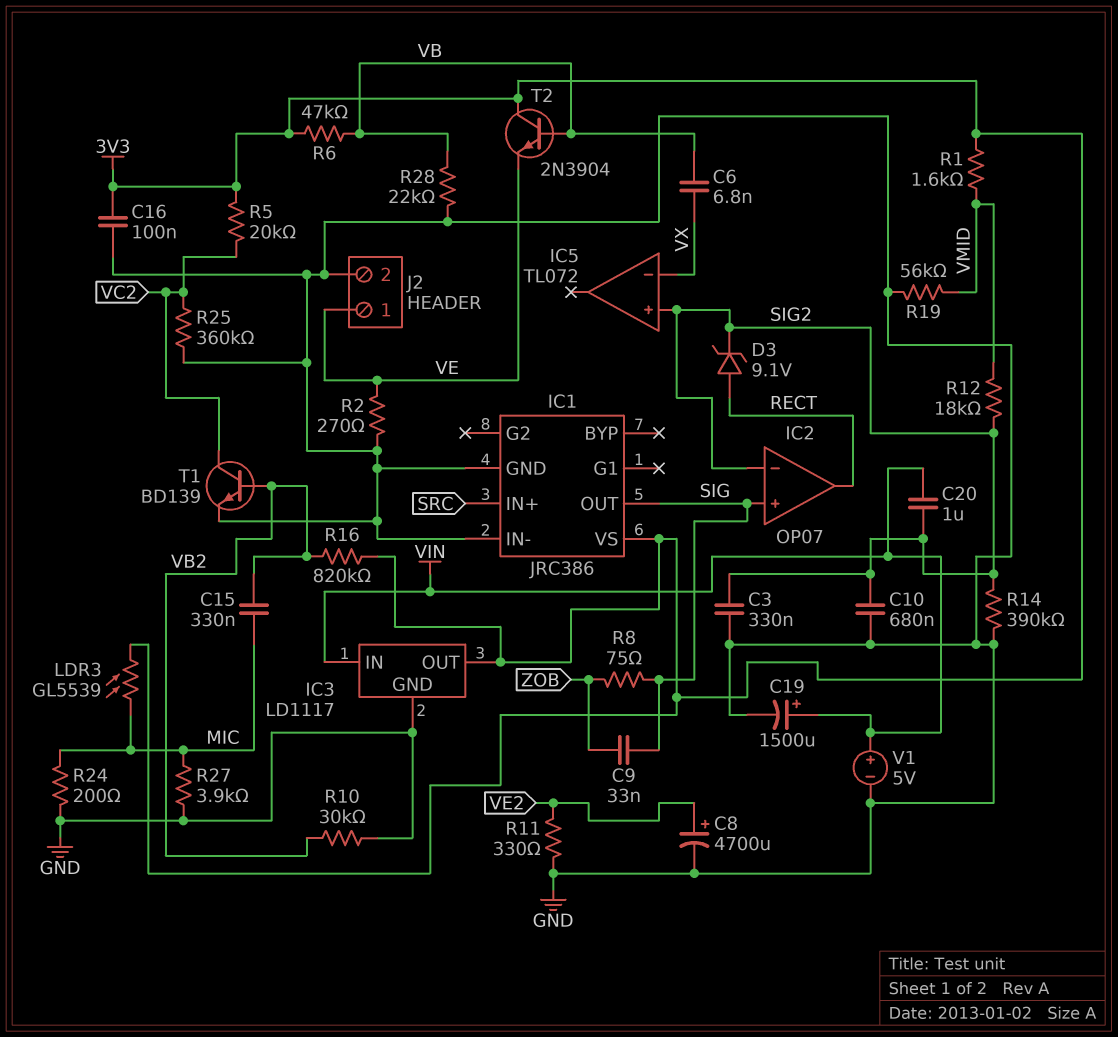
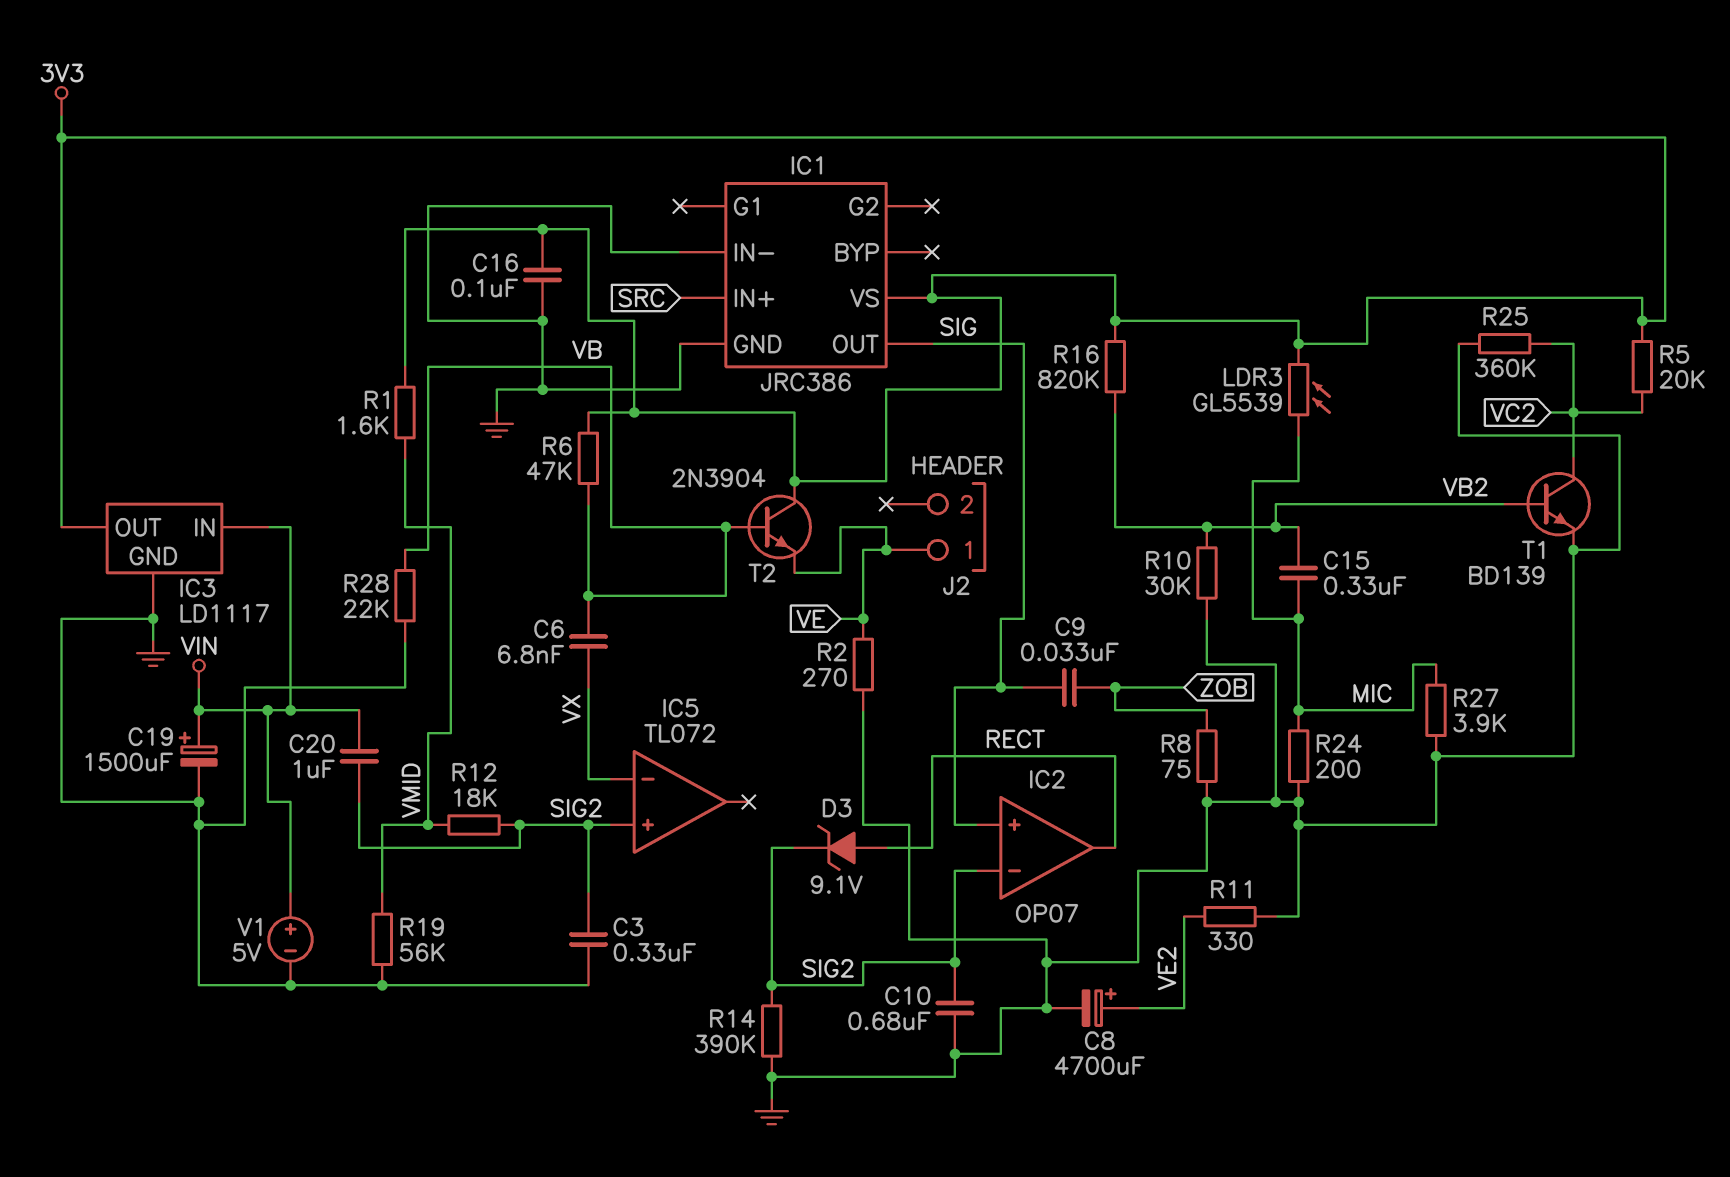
J2 pin 2: GND -> none
R8: 75 (SIG, ZOB) -> 75 (GND, ZOB)

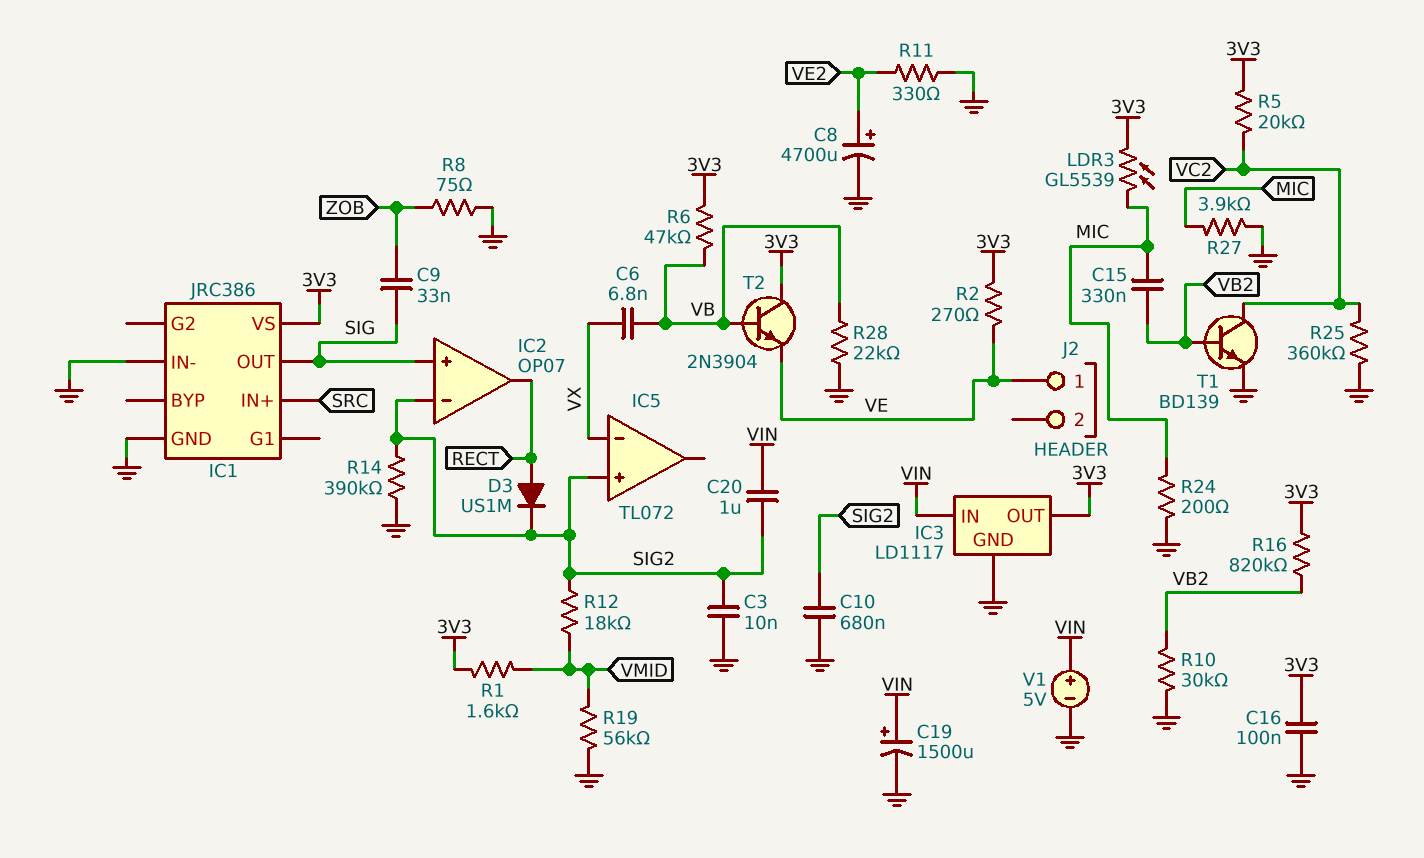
C3: 330nF (GND, SIG2) -> 10nF (GND, SIG2)
D3: zener 9.1V (A RECT, K SIG2) -> diode US1M (A RECT, K SIG2)
R2: 270 (GND, VE) -> 270 (3V3, VE)

